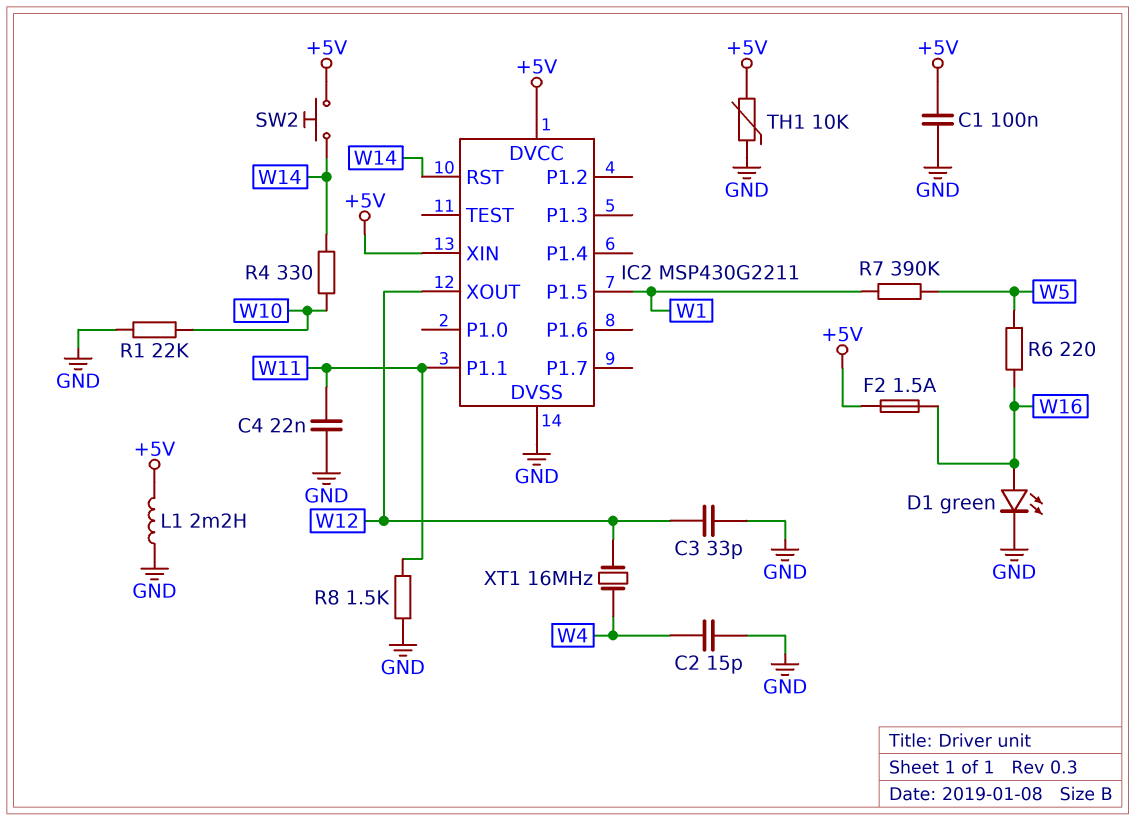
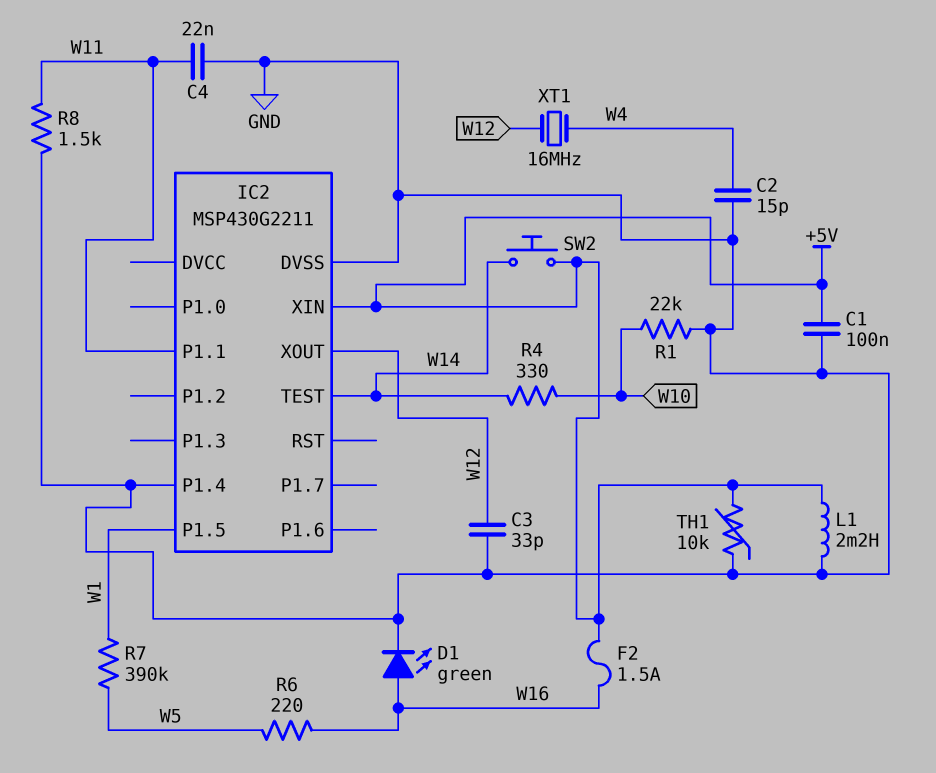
IC2 pin DVCC: +5V -> none
IC2 pin P1.4: none -> GND
IC2 pin RST: W14 -> none
IC2 pin TEST: none -> W14

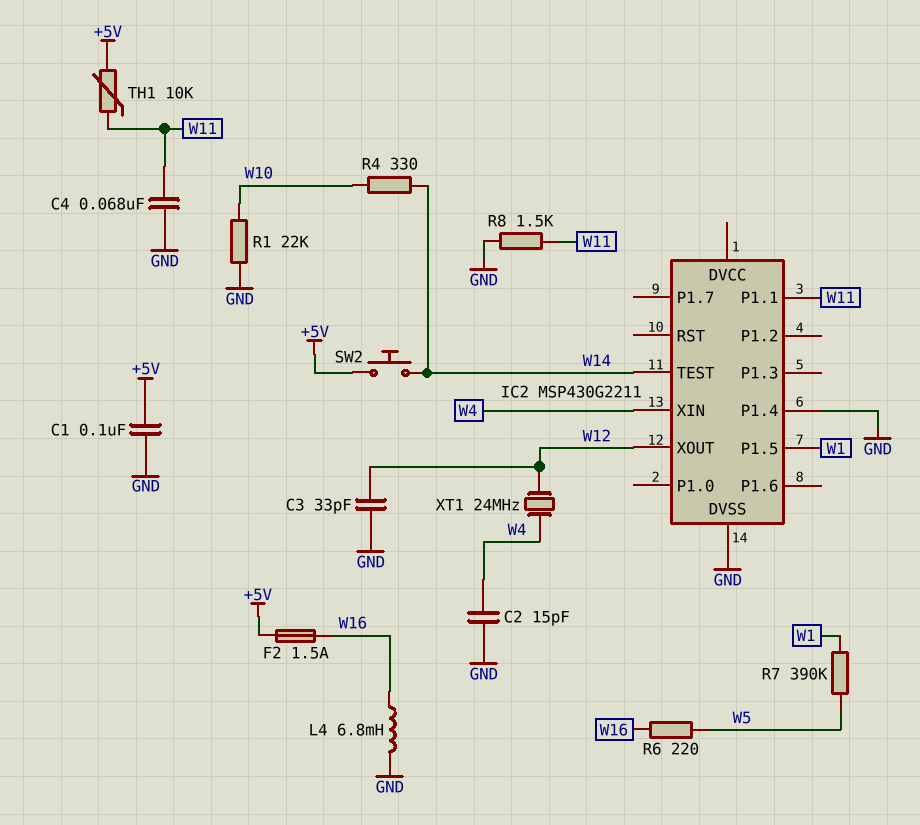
C4: 22nF (GND, W11) -> 68nF (GND, W11)
D1: LED green (A W16, K GND) -> none
IC2 pin XIN: +5V -> W4
L1: 2.2mH (+5V, GND) -> none
L4: none -> 6.8mH (GND, W16)
TH1: 10k (+5V, GND) -> 10k (+5V, W11)
XT1: 16MHz (W4, W12) -> 24MHz (W4, W12)

